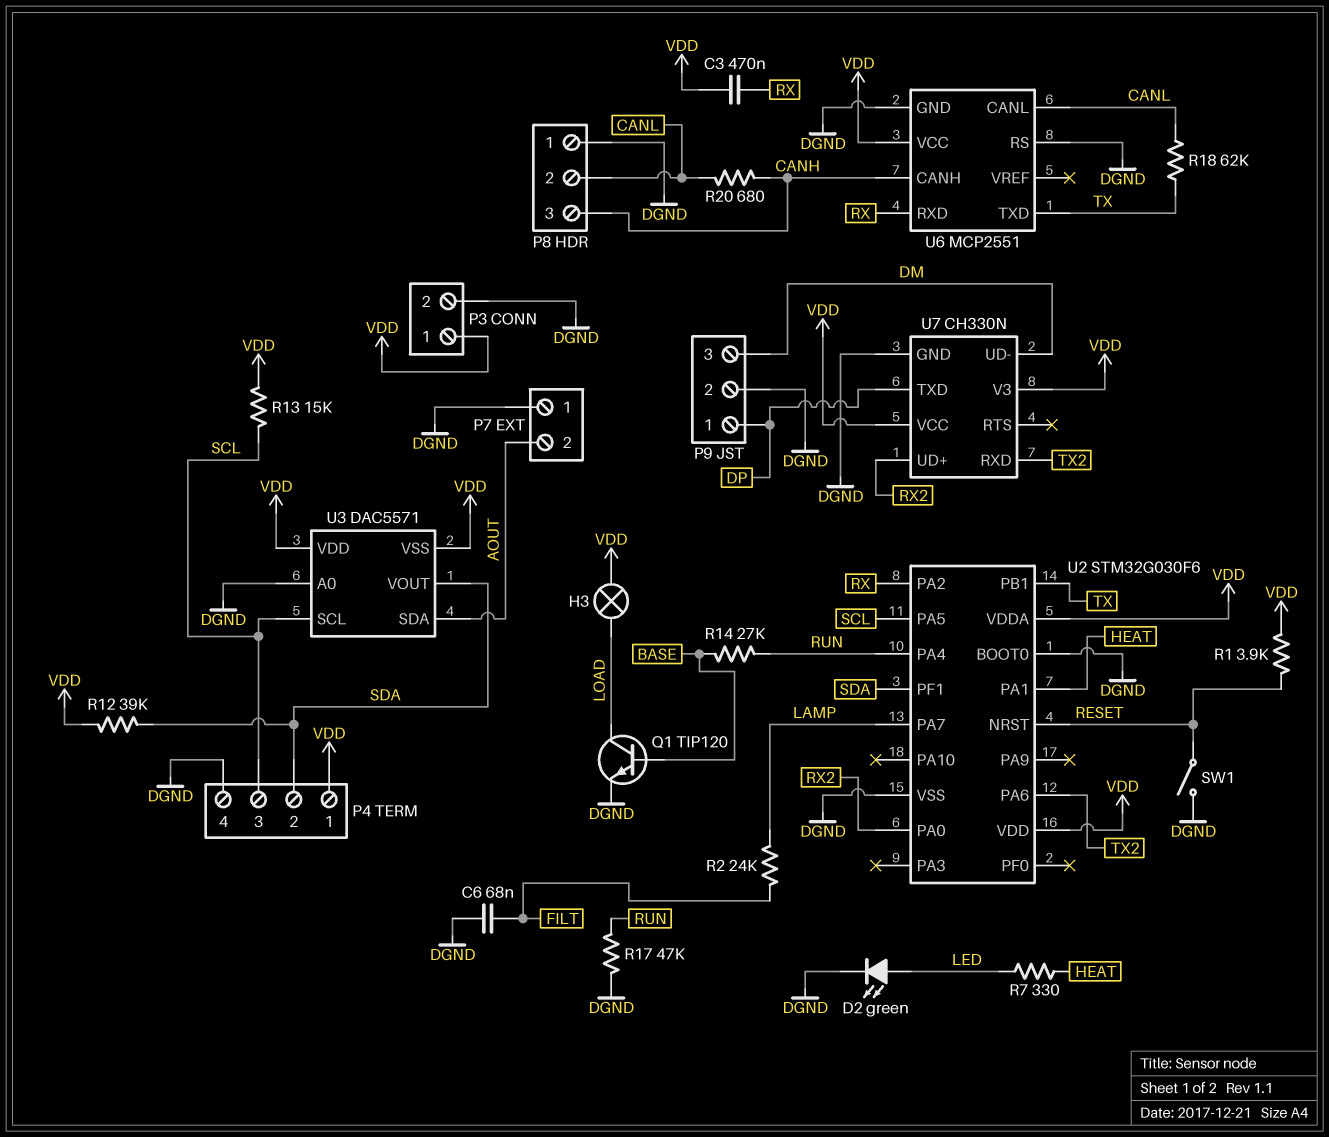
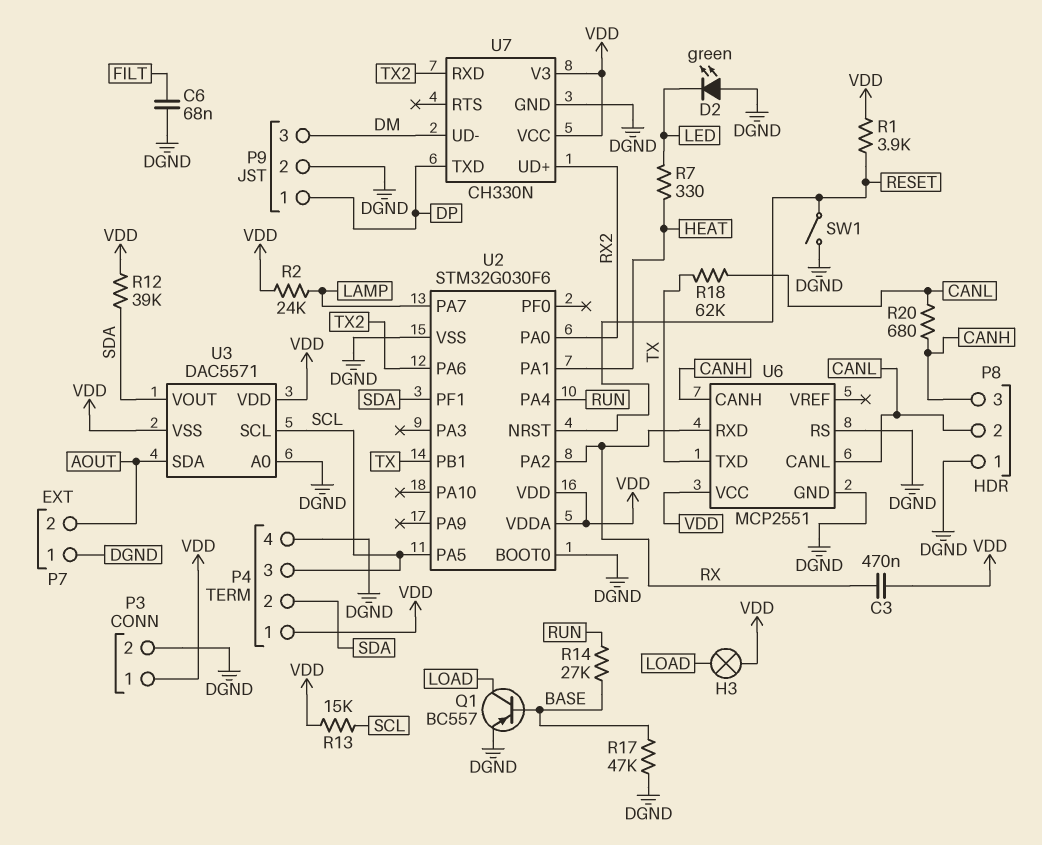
D2: LED green (A LED, K DGND) -> LED green (A DGND, K LED)
Q1: NPN TIP120 (B BASE, C LOAD, E DGND) -> PNP BC557 (B BASE, C LOAD, E DGND)
R2: 24k (FILT, LAMP) -> 24k (LAMP, VDD)
R17: 47k (DGND, RUN) -> 47k (BASE, DGND)

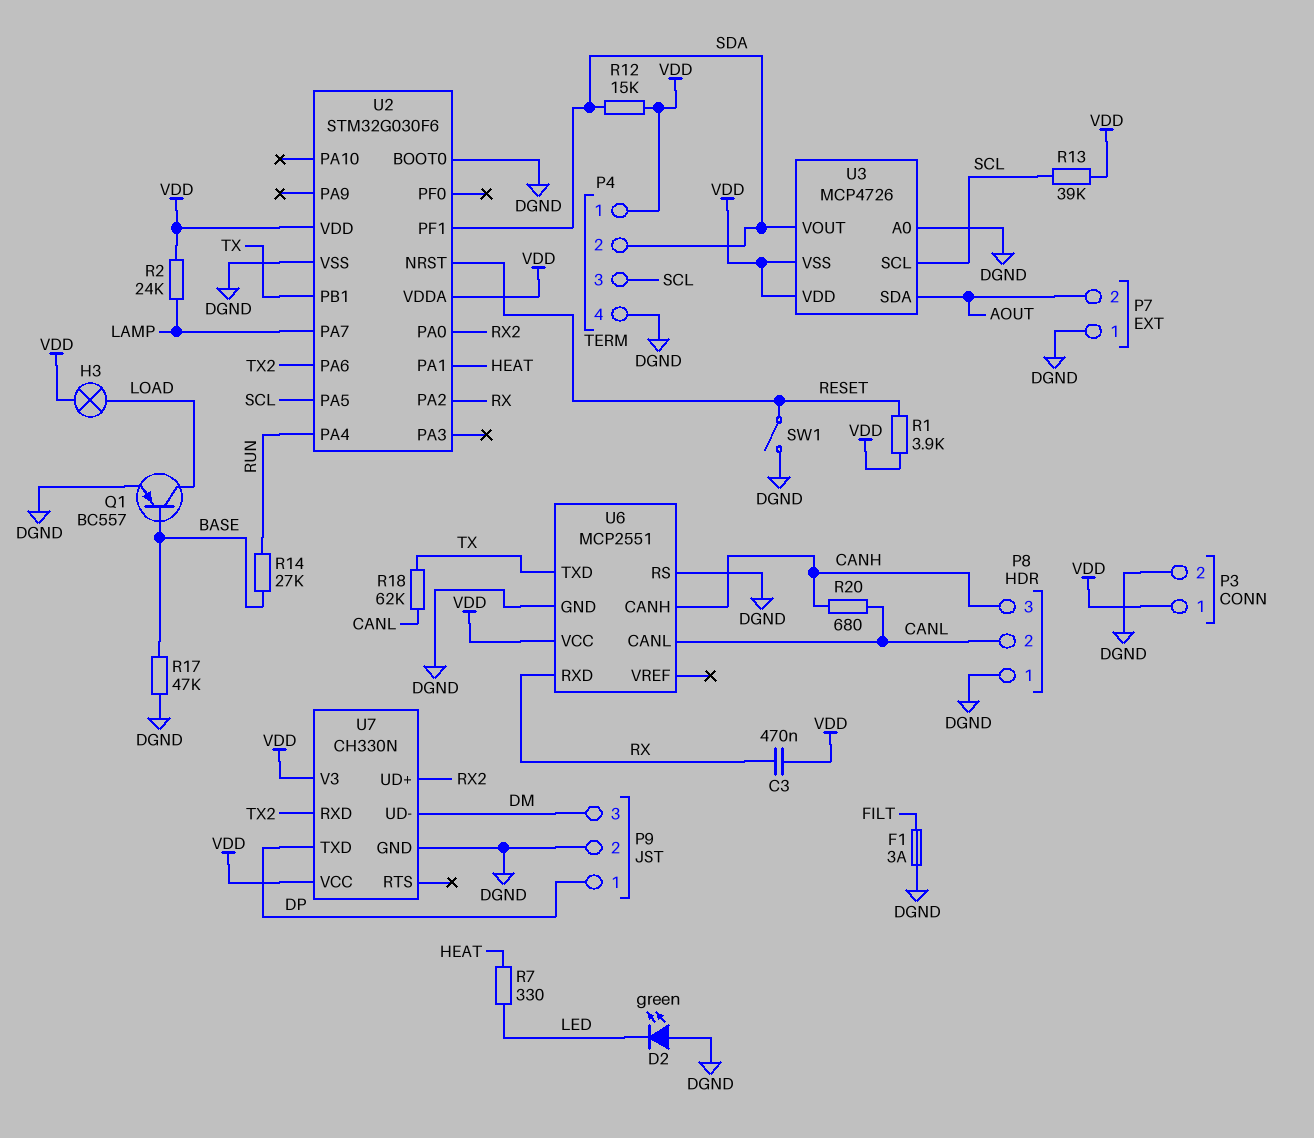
C6: 68nF (DGND, FILT) -> none
F1: none -> 3A (DGND, FILT)
R12: 39k (SDA, VDD) -> 15k (SDA, VDD)
R13: 15k (SCL, VDD) -> 39k (SCL, VDD)
U3: DAC5571 -> MCP4726

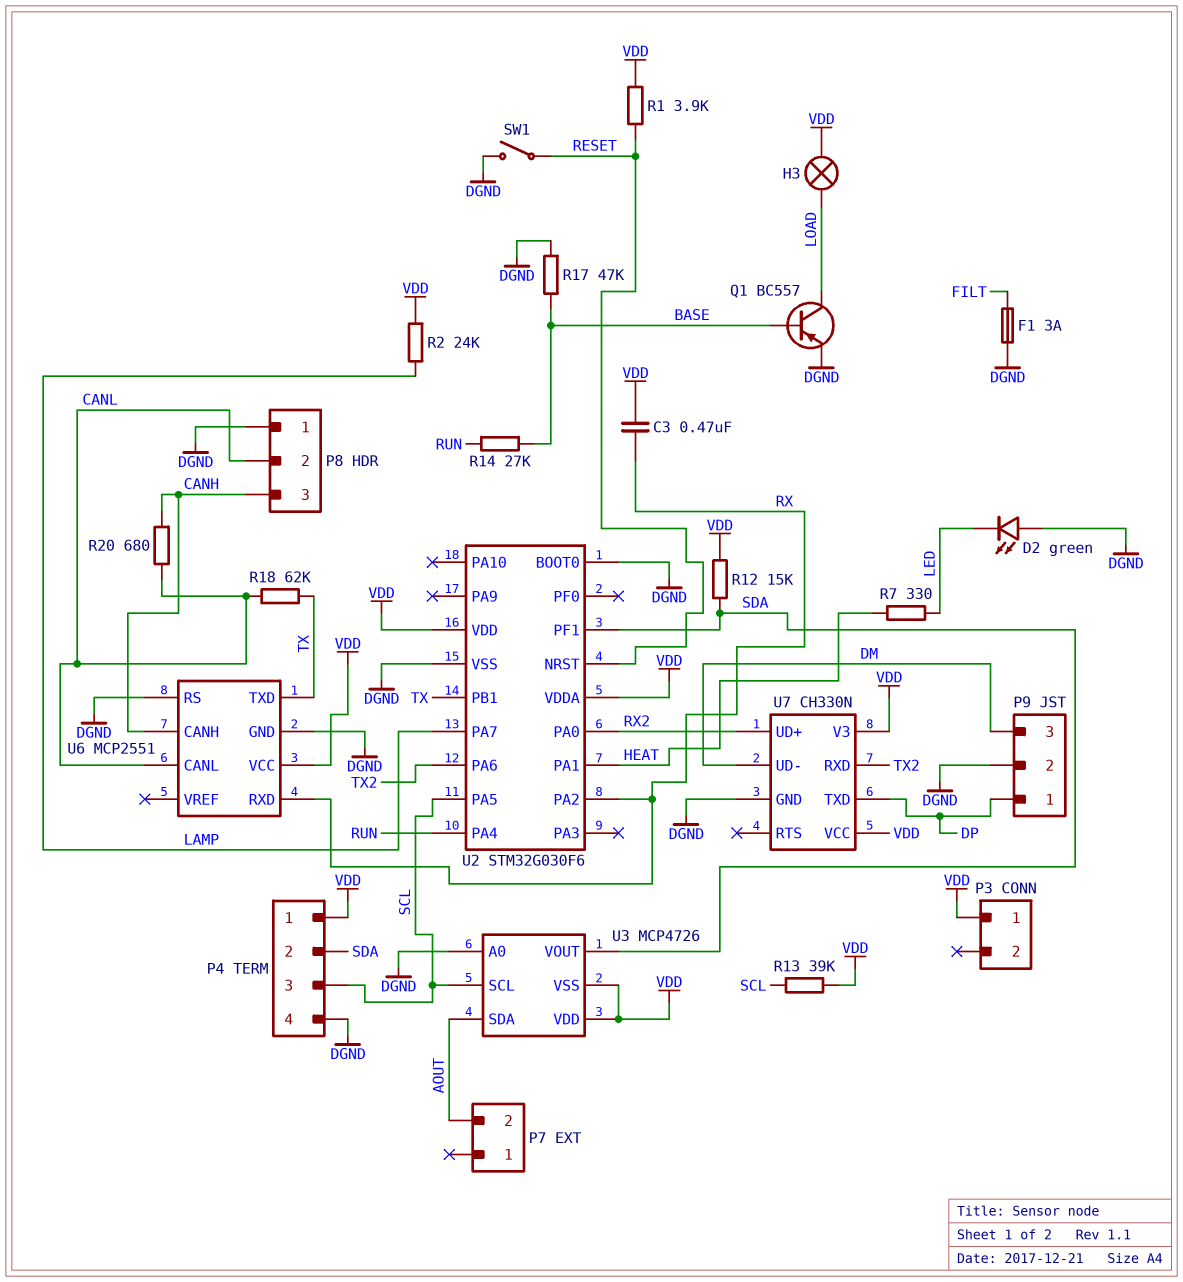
P3 pin 2: DGND -> none
P7 pin 1: DGND -> none

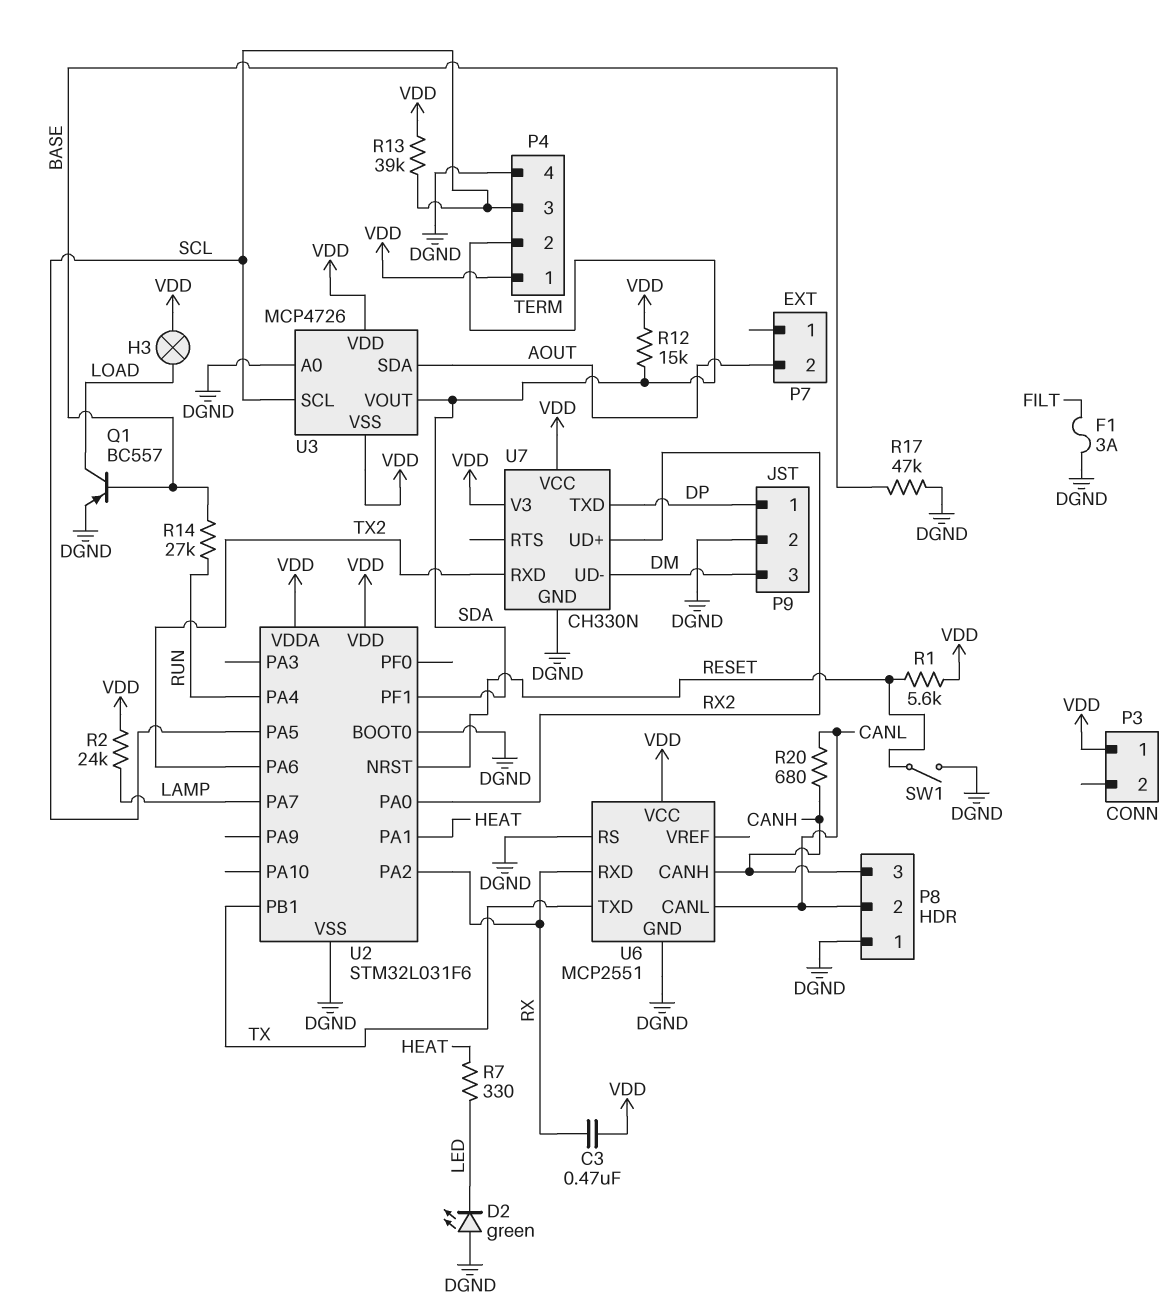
R1: 3.9k (RESET, VDD) -> 5.6k (RESET, VDD)
R18: 62k (CANL, TX) -> none
U2: STM32G030F6 -> STM32L031F6

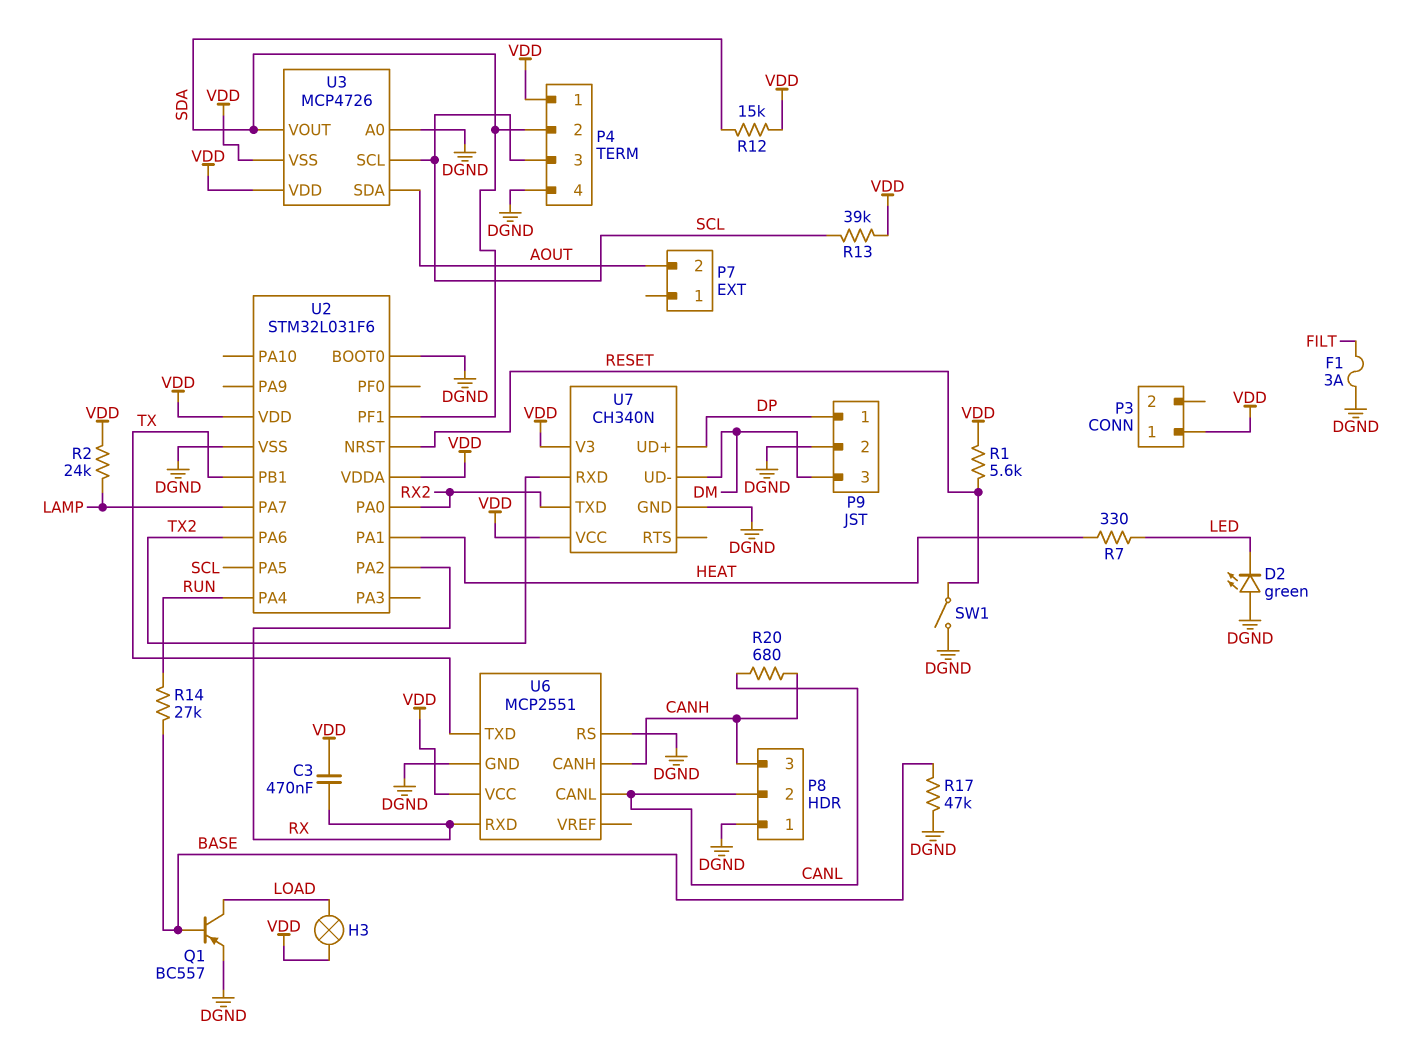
U7: CH330N -> CH340N
U7 pin TXD: DP -> RX2
U7 pin UD+: RX2 -> DP

